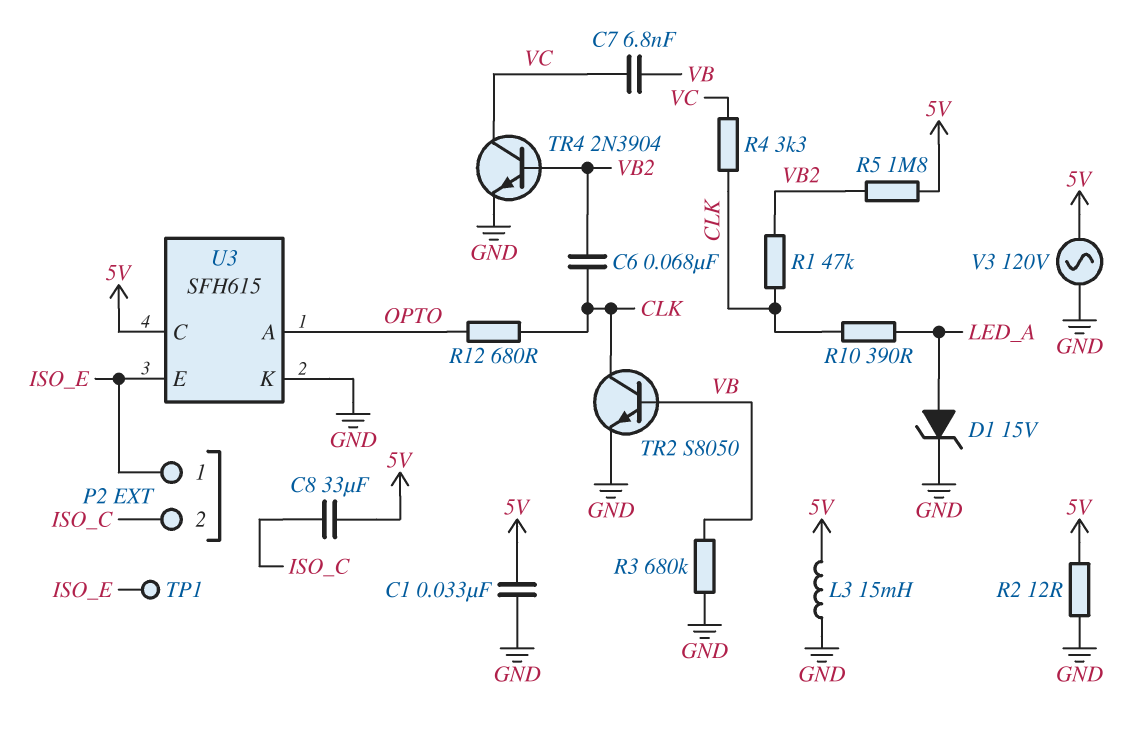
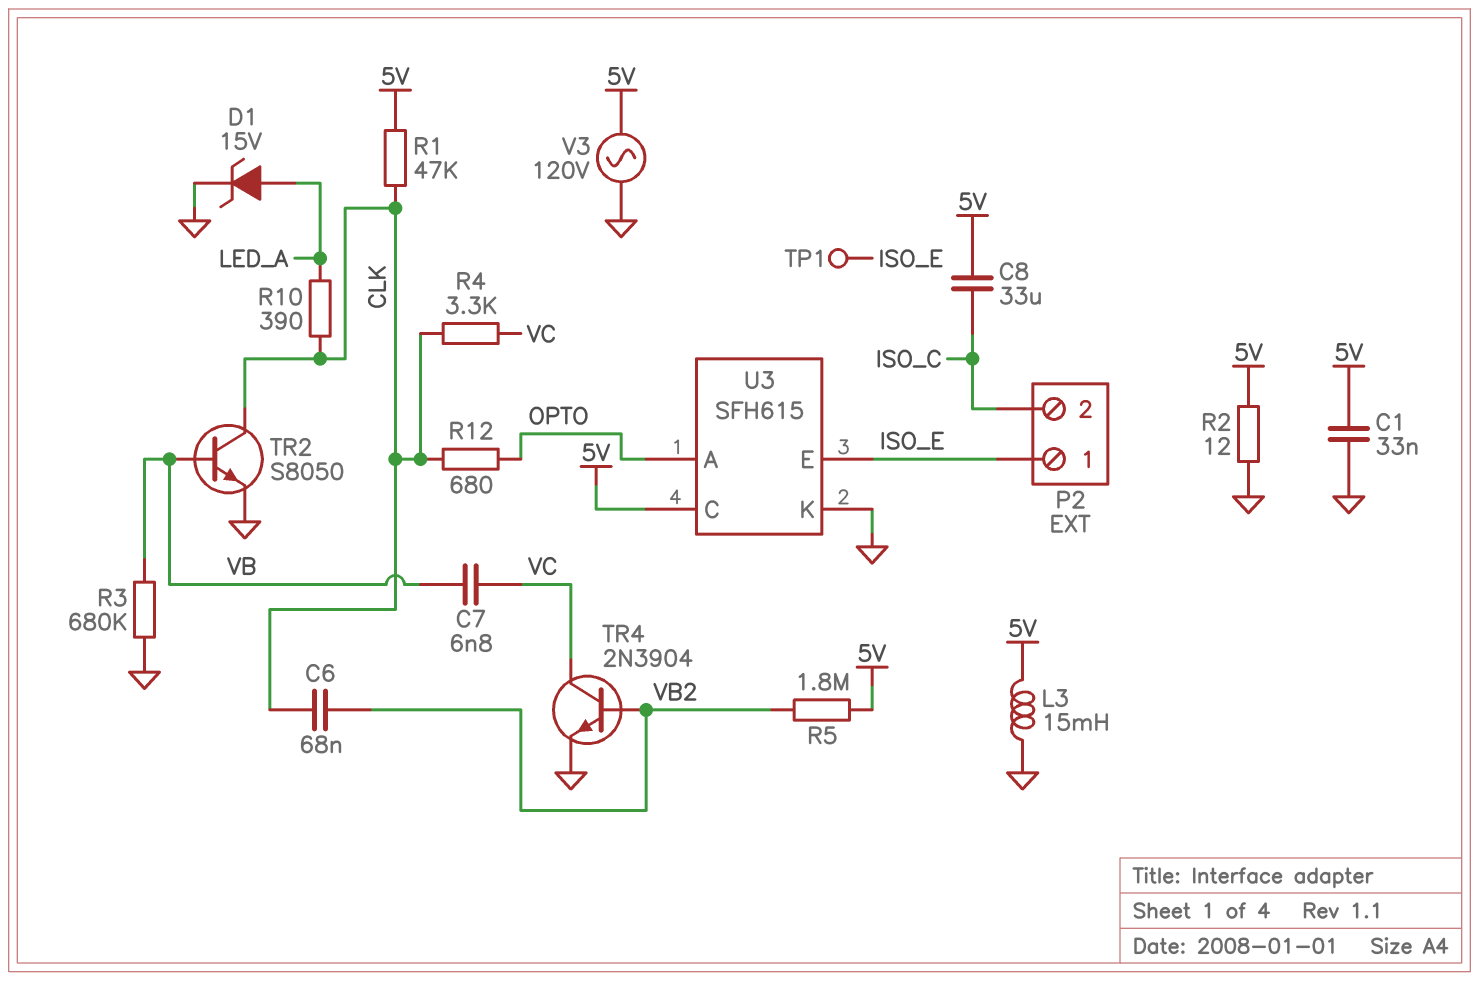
R1: 47k (CLK, VB2) -> 47k (5V, CLK)

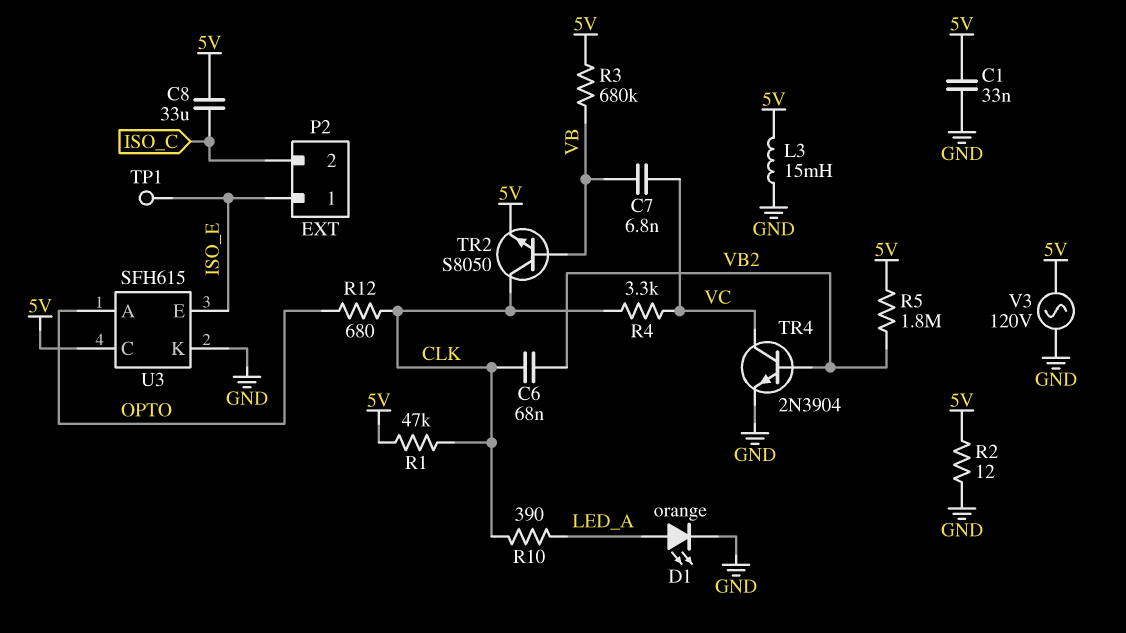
D1: zener 15V (A LED_A, K GND) -> LED orange (A LED_A, K GND)
R3: 680k (GND, VB) -> 680k (5V, VB)
TR2: NPN S8050 (B VB, C CLK, E GND) -> NPN S8050 (B VB, C CLK, E 5V)

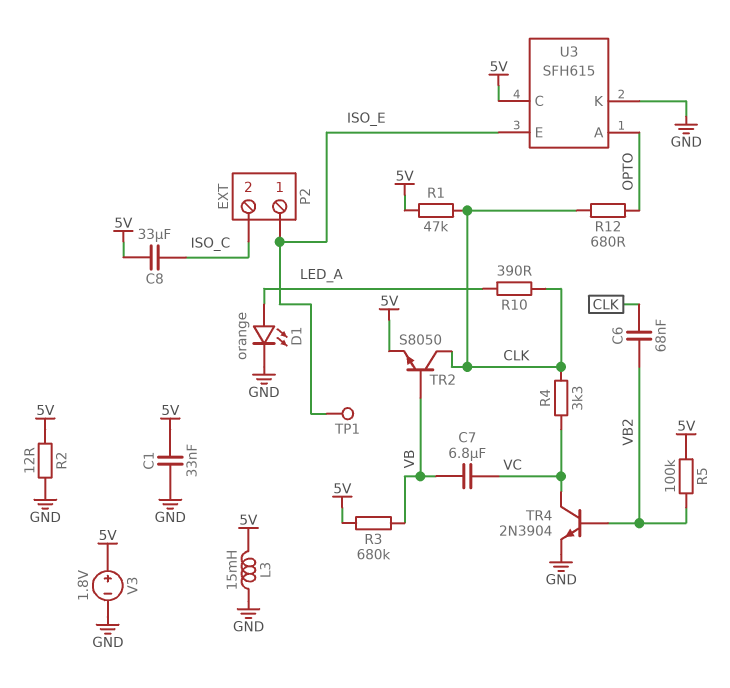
C7: 6.8nF (VB, VC) -> 6.8uF (VB, VC)
R5: 1.8M (5V, VB2) -> 100k (5V, VB2)
V3: AC 120V (5V, GND) -> 1.8V (plus 5V, minus GND)

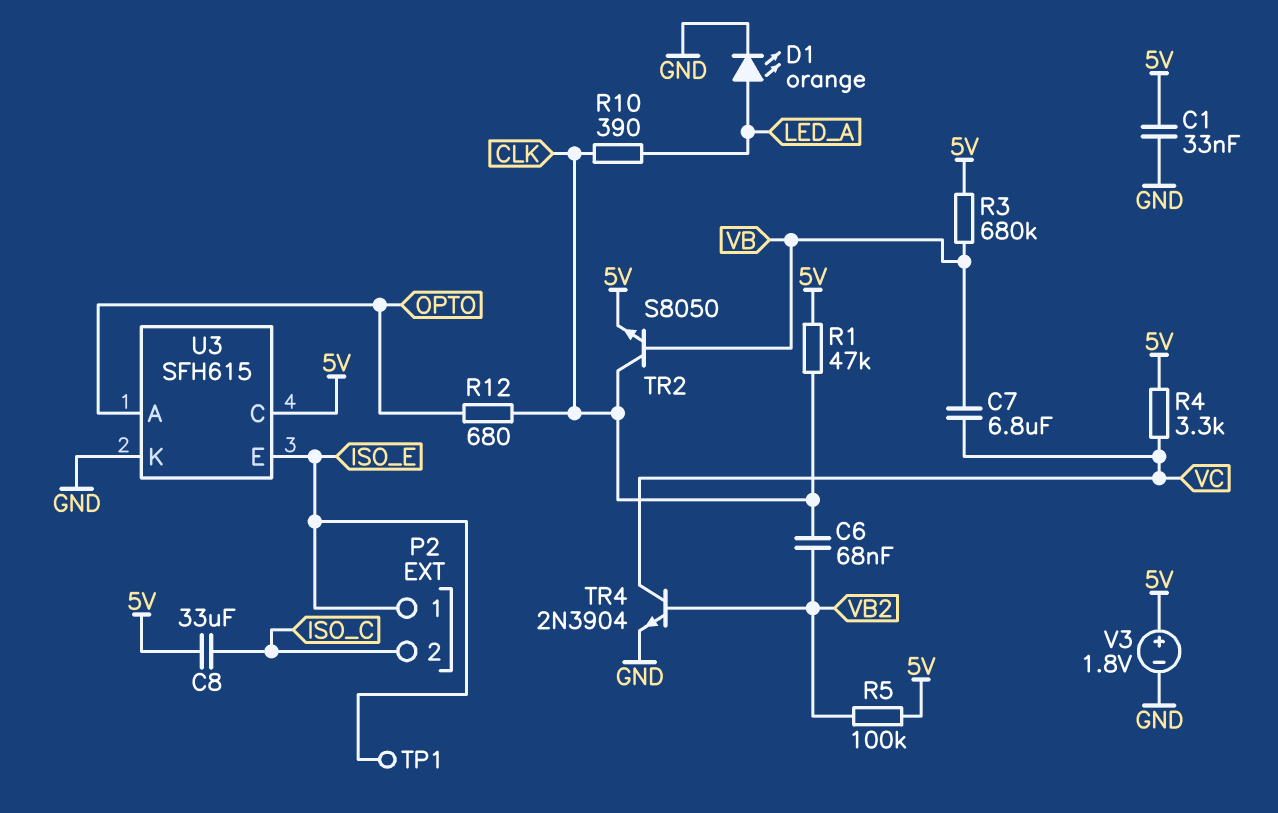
L3: 15mH (5V, GND) -> none
R2: 12 (5V, GND) -> none
R4: 3.3k (CLK, VC) -> 3.3k (5V, VC)

